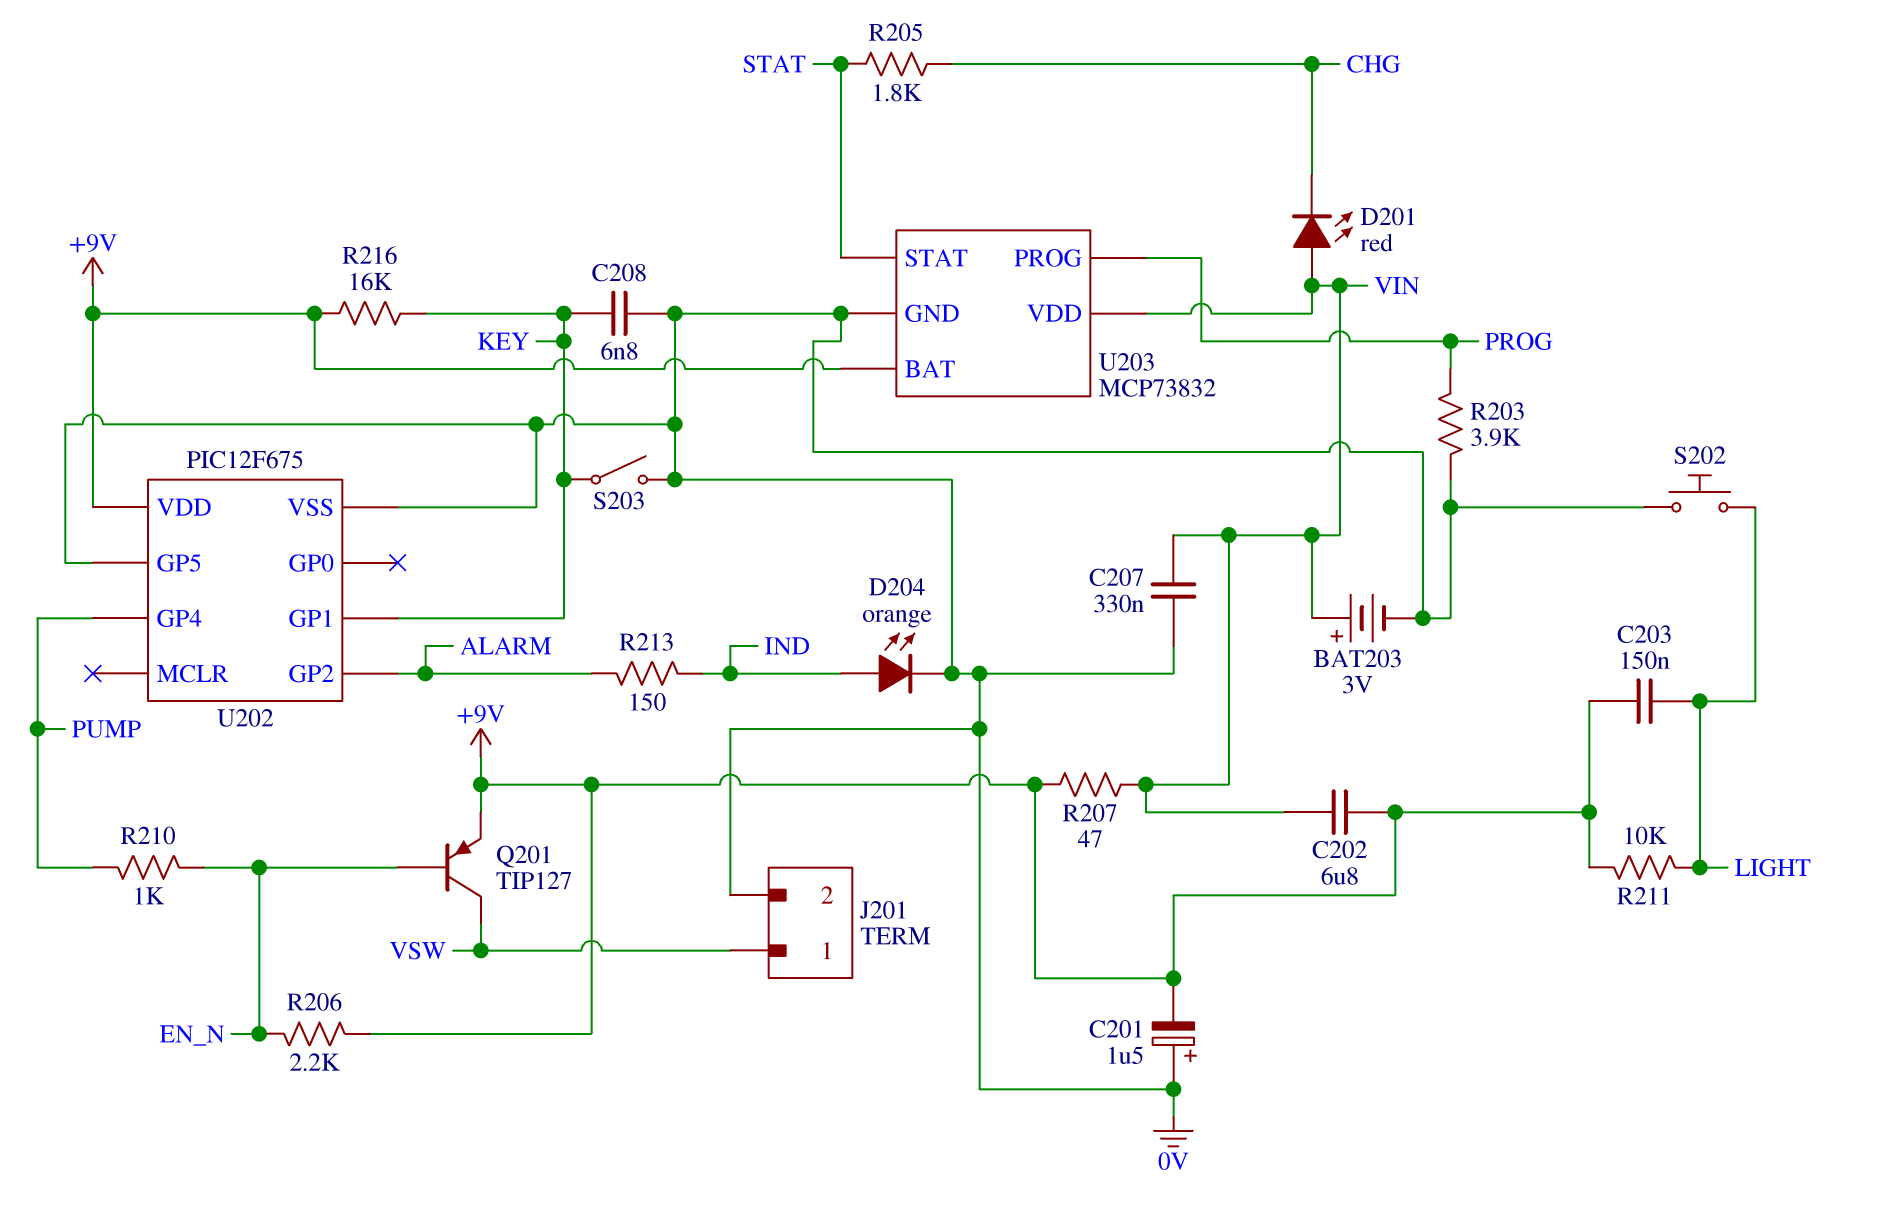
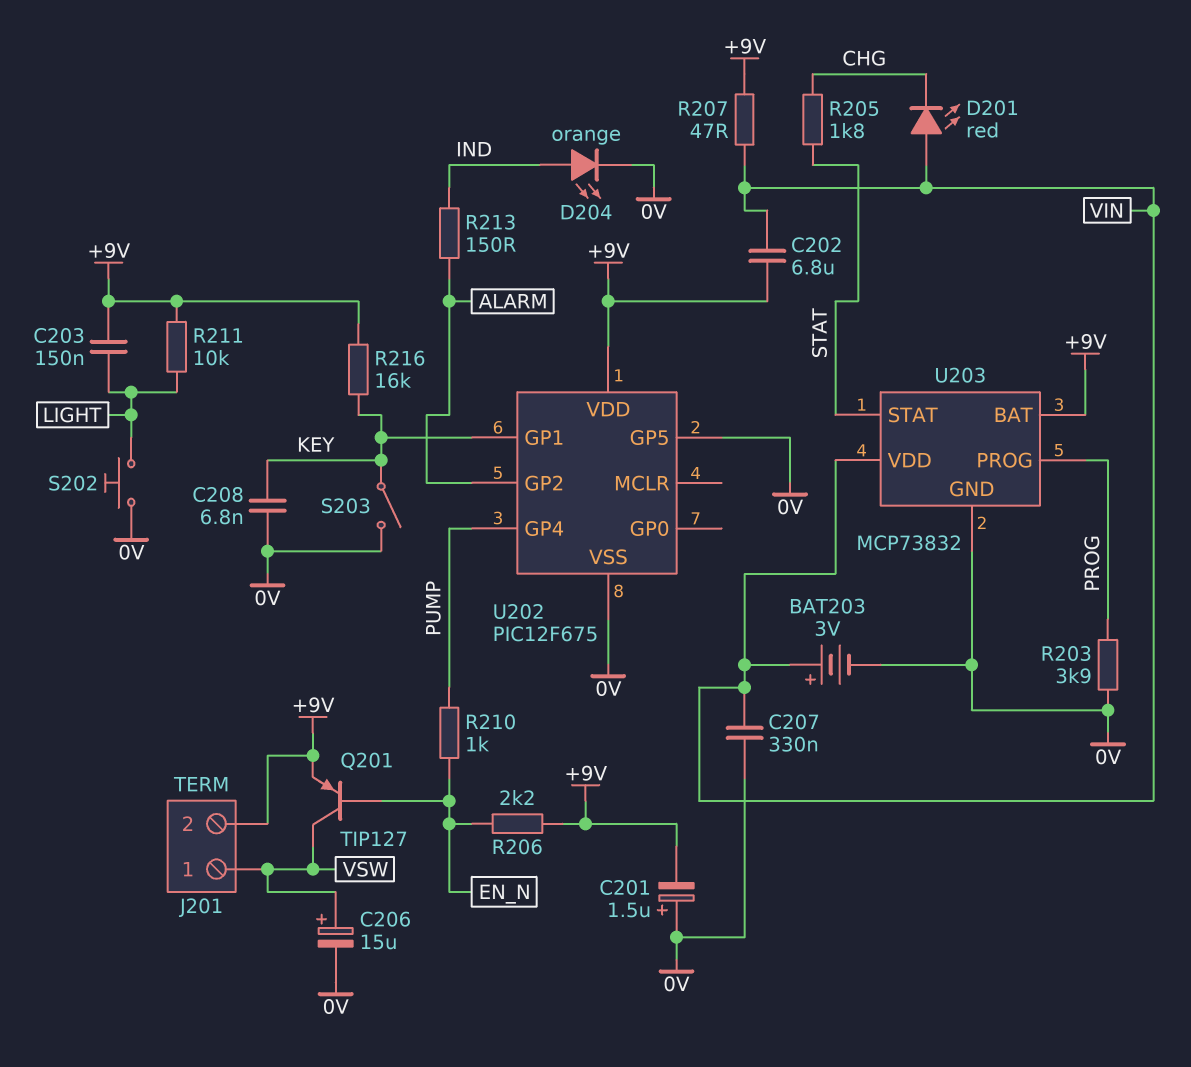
C206: none -> 15uF (plus VSW, minus 0V)
J201 pin 2: 0V -> +9V

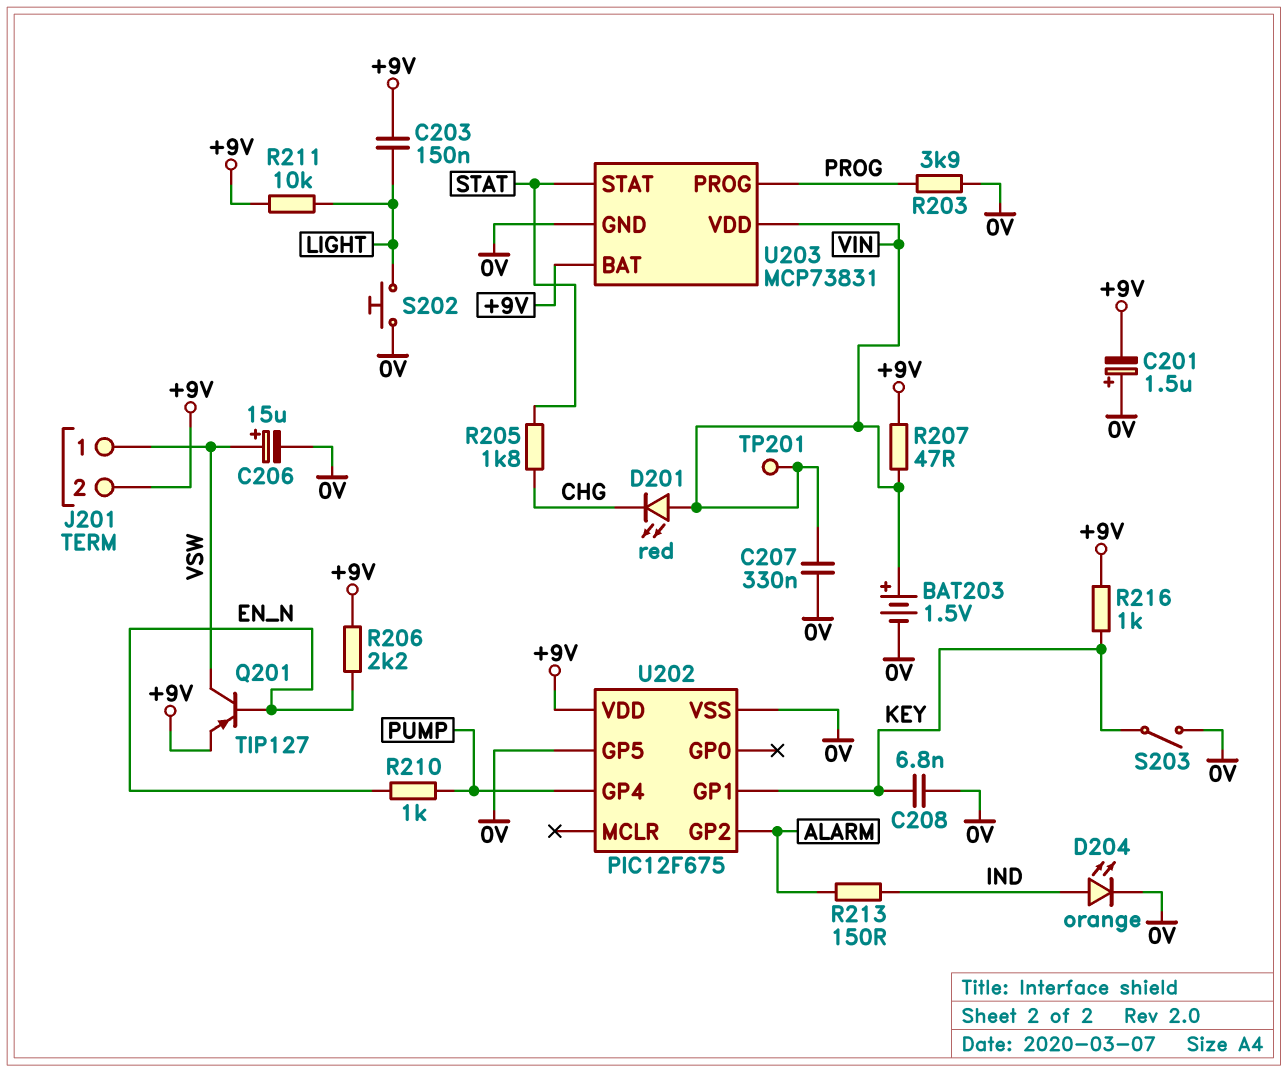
BAT203: 3V (plus VIN, minus 0V) -> 1.5V (plus VIN, minus 0V)
C202: 6.8uF (+9V, VIN) -> none
R216: 16k (+9V, KEY) -> 1k (+9V, KEY)
TP201: none -> test point (VIN)
U203: MCP73832 -> MCP73831

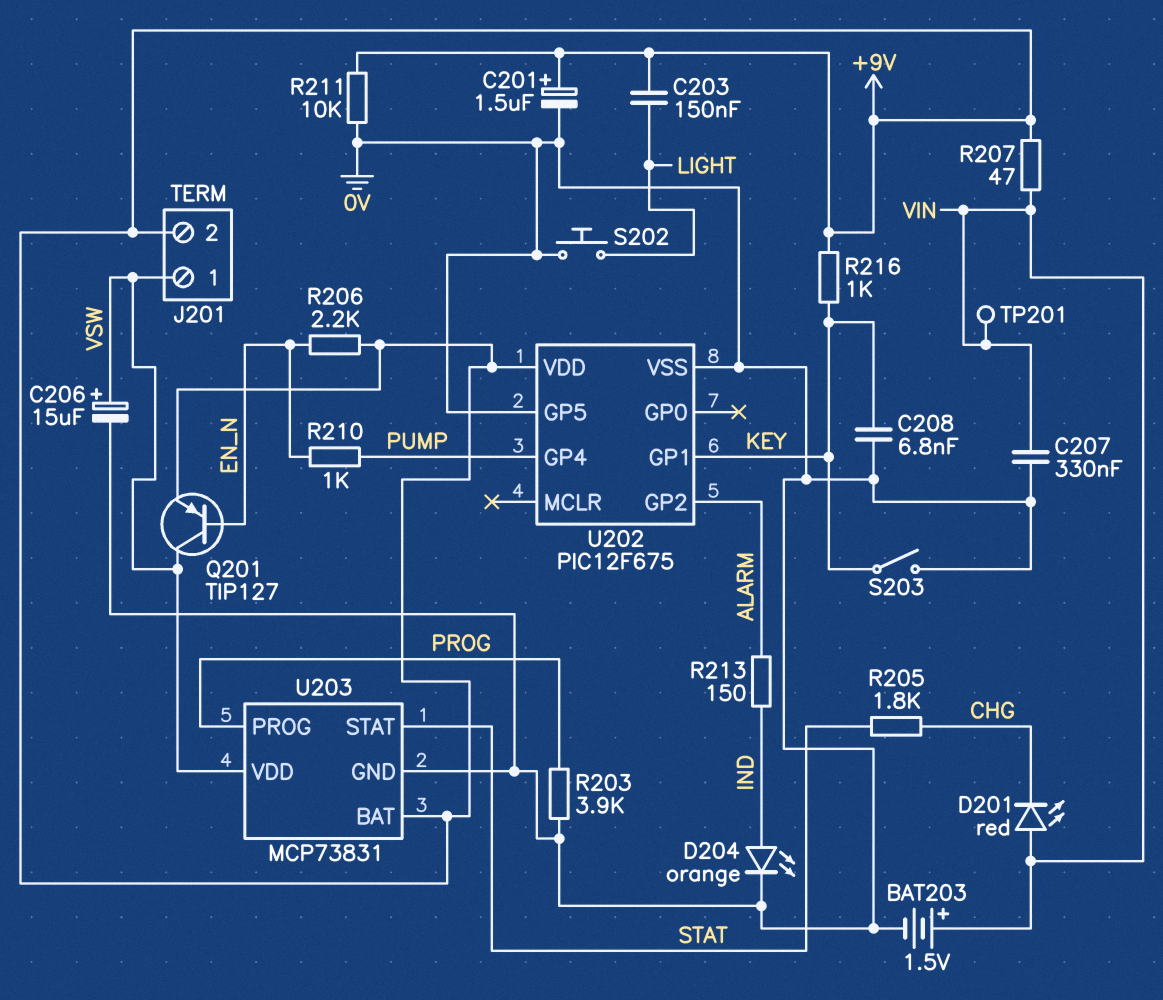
C201: 1.5uF (plus 0V, minus +9V) -> 1.5uF (plus +9V, minus 0V)
R211: 10k (+9V, LIGHT) -> 10k (+9V, 0V)
U203 pin VDD: VIN -> VSW

